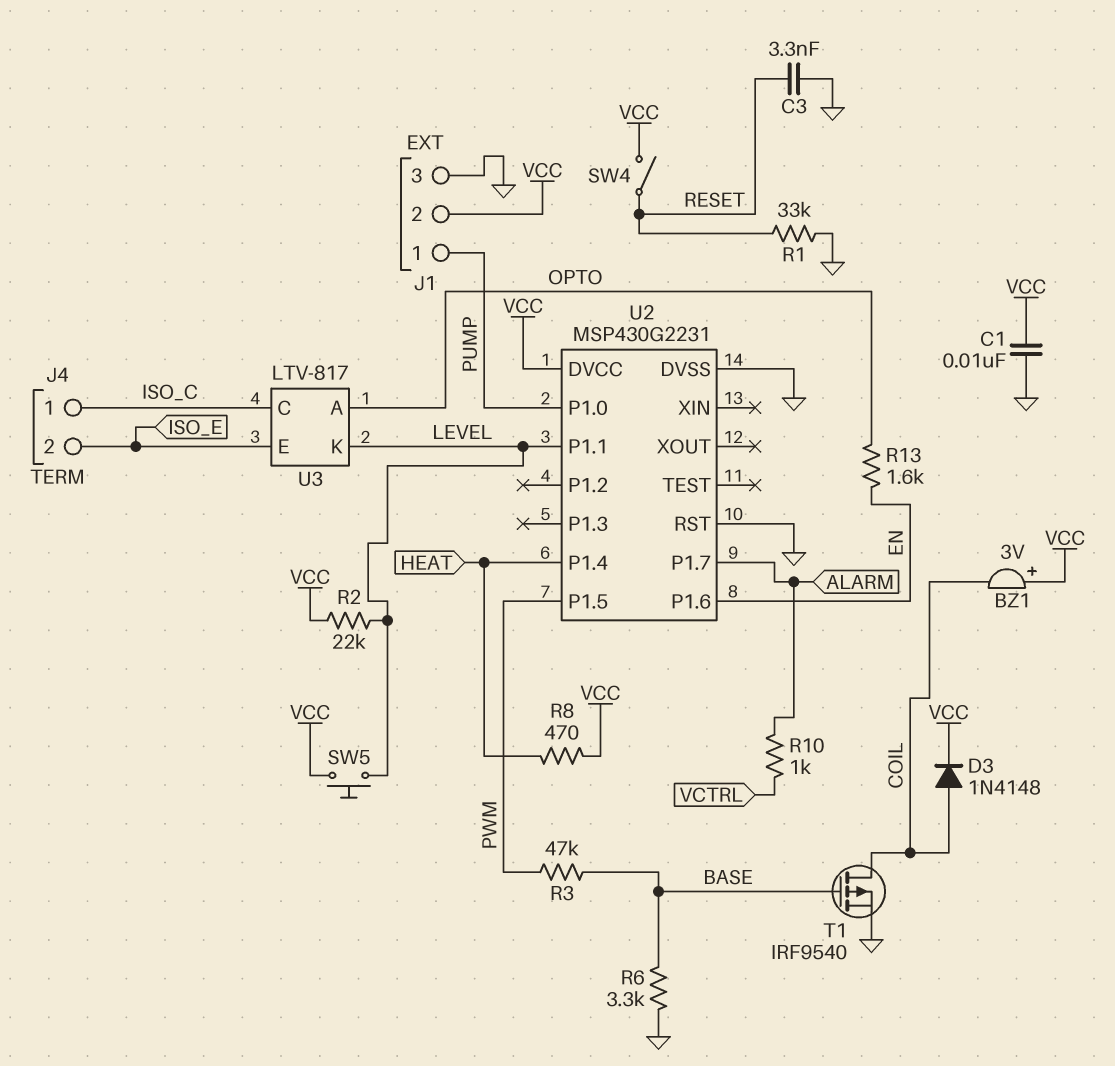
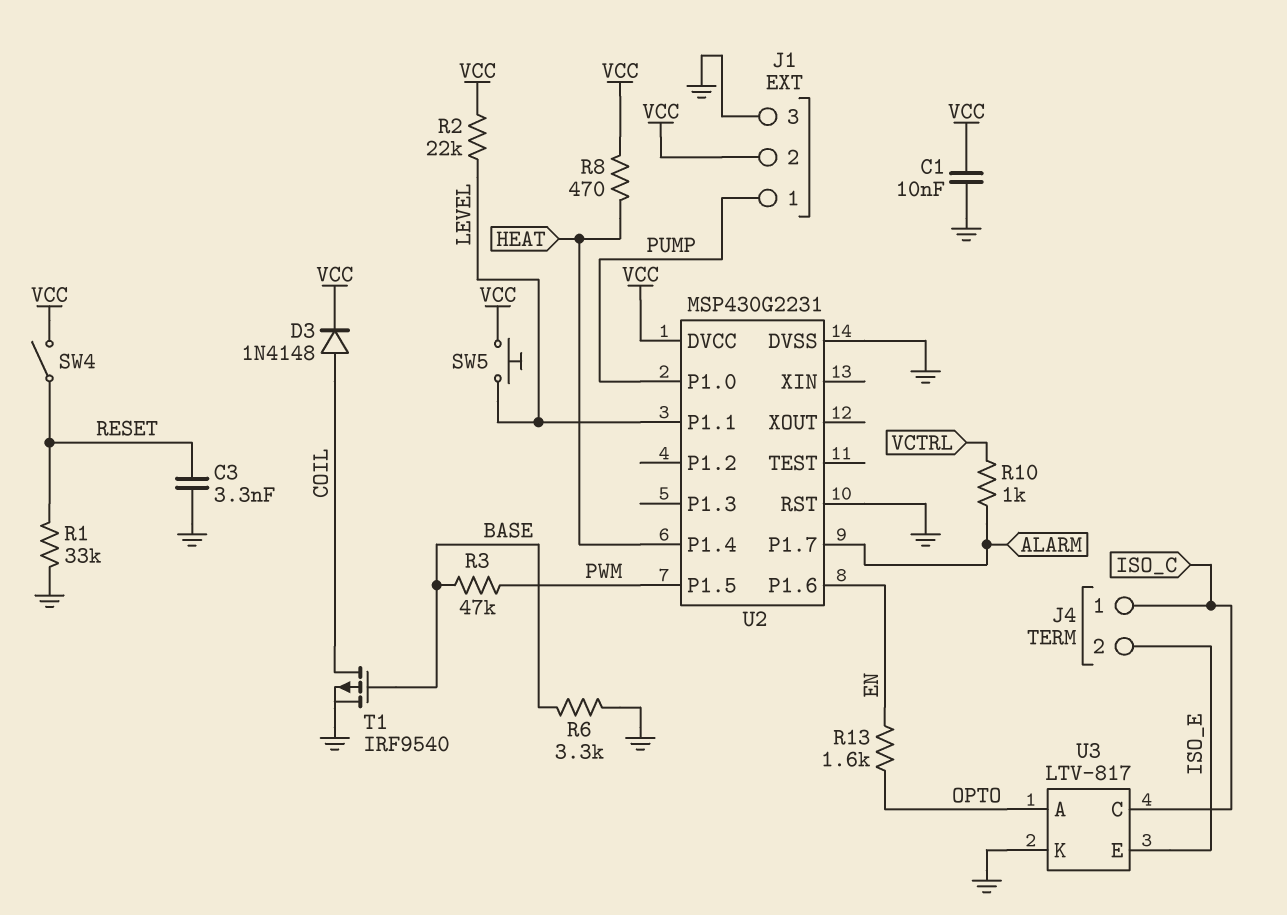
BZ1: buzzer 3V (plus VCC, minus COIL) -> none
U3 pin K: LEVEL -> GND

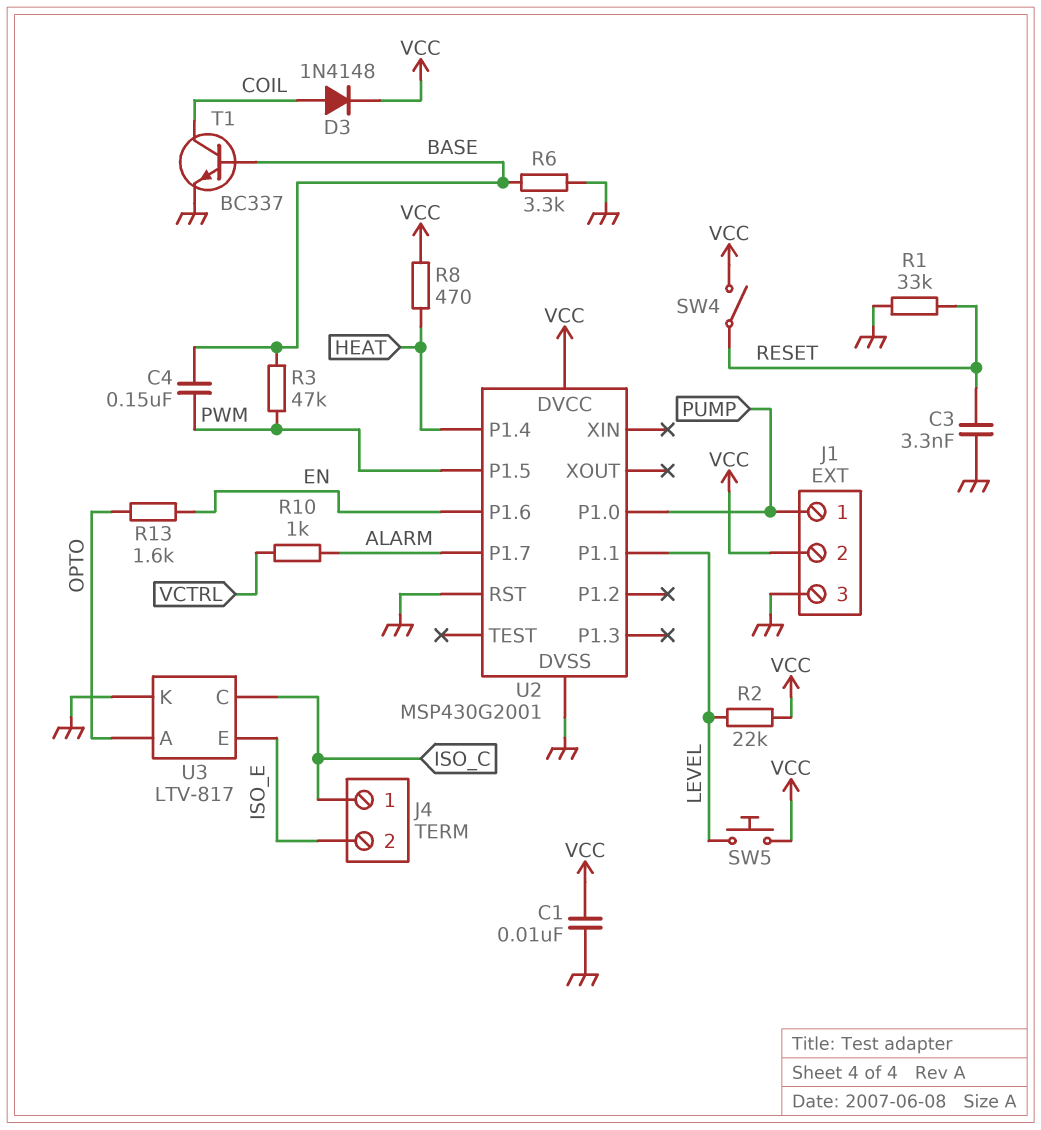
C4: none -> 150nF (BASE, PWM)
T1: PMOS IRF9540 (G BASE, D COIL, S GND) -> NPN BC337 (B BASE, C COIL, E GND)
U2: MSP430G2231 -> MSP430G2001

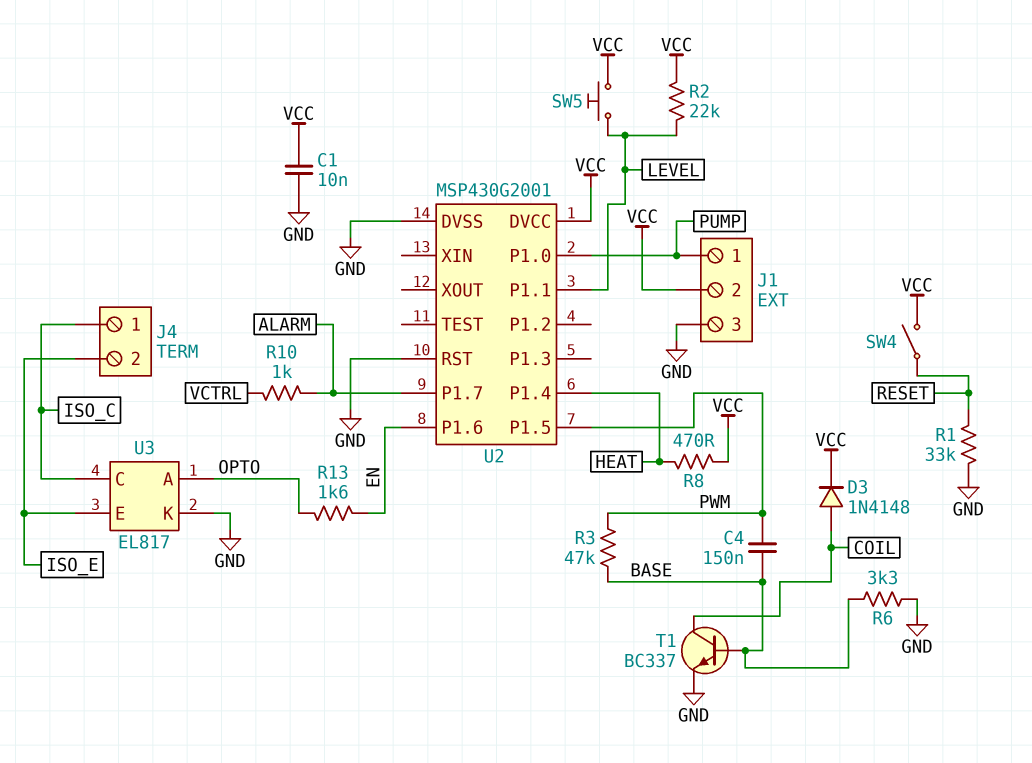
C3: 3.3nF (GND, RESET) -> none
U3: LTV-817 -> EL817

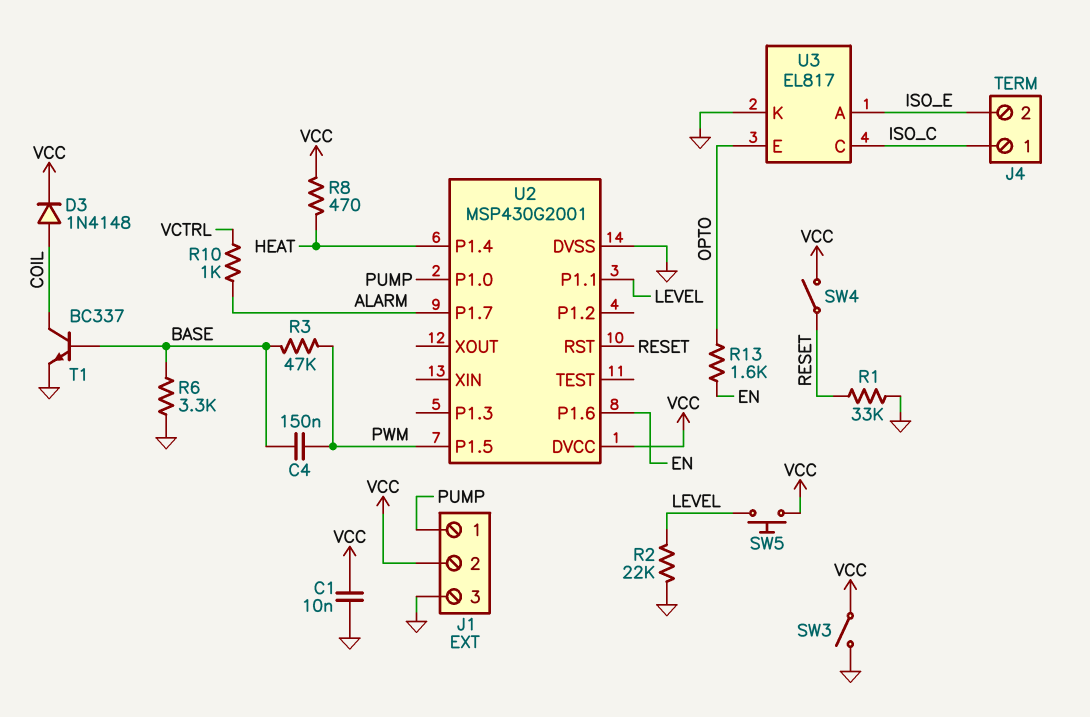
R2: 22k (LEVEL, VCC) -> 22k (GND, LEVEL)
SW3: none -> switch (GND, VCC)
U2 pin RST: GND -> RESET
U3 pin A: OPTO -> ISO_E
U3 pin E: ISO_E -> OPTO

